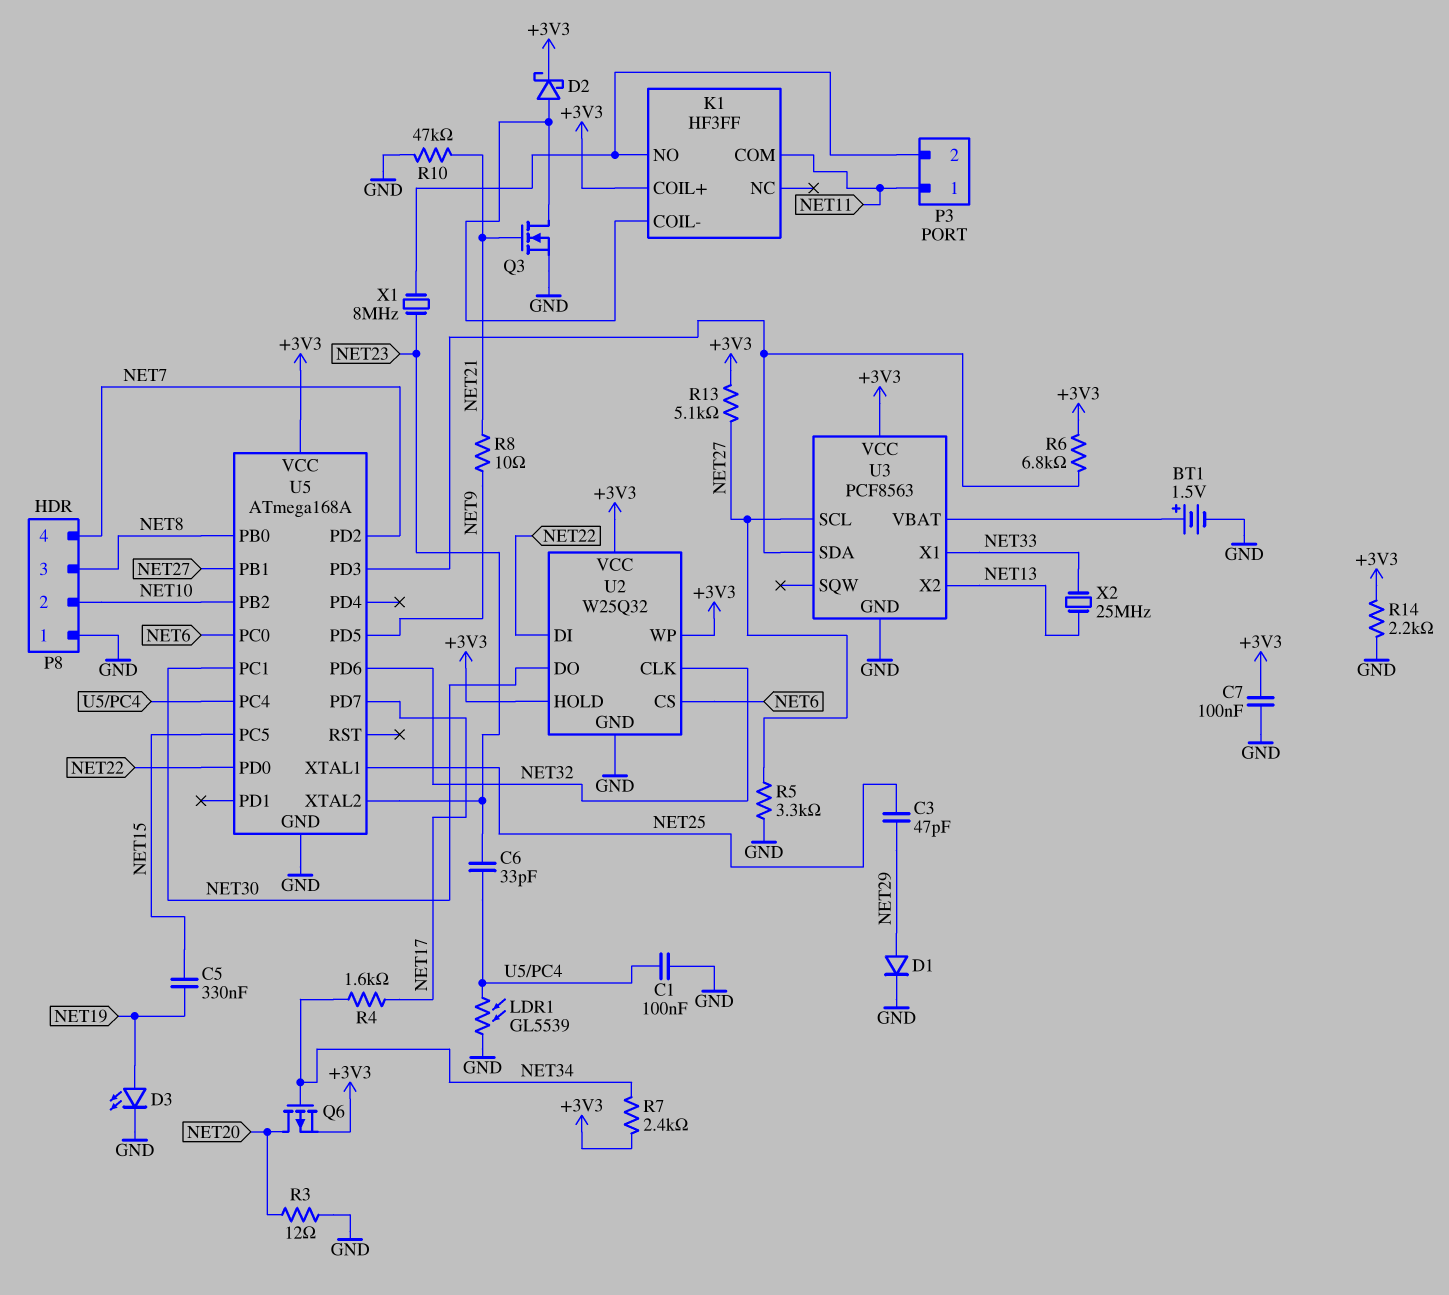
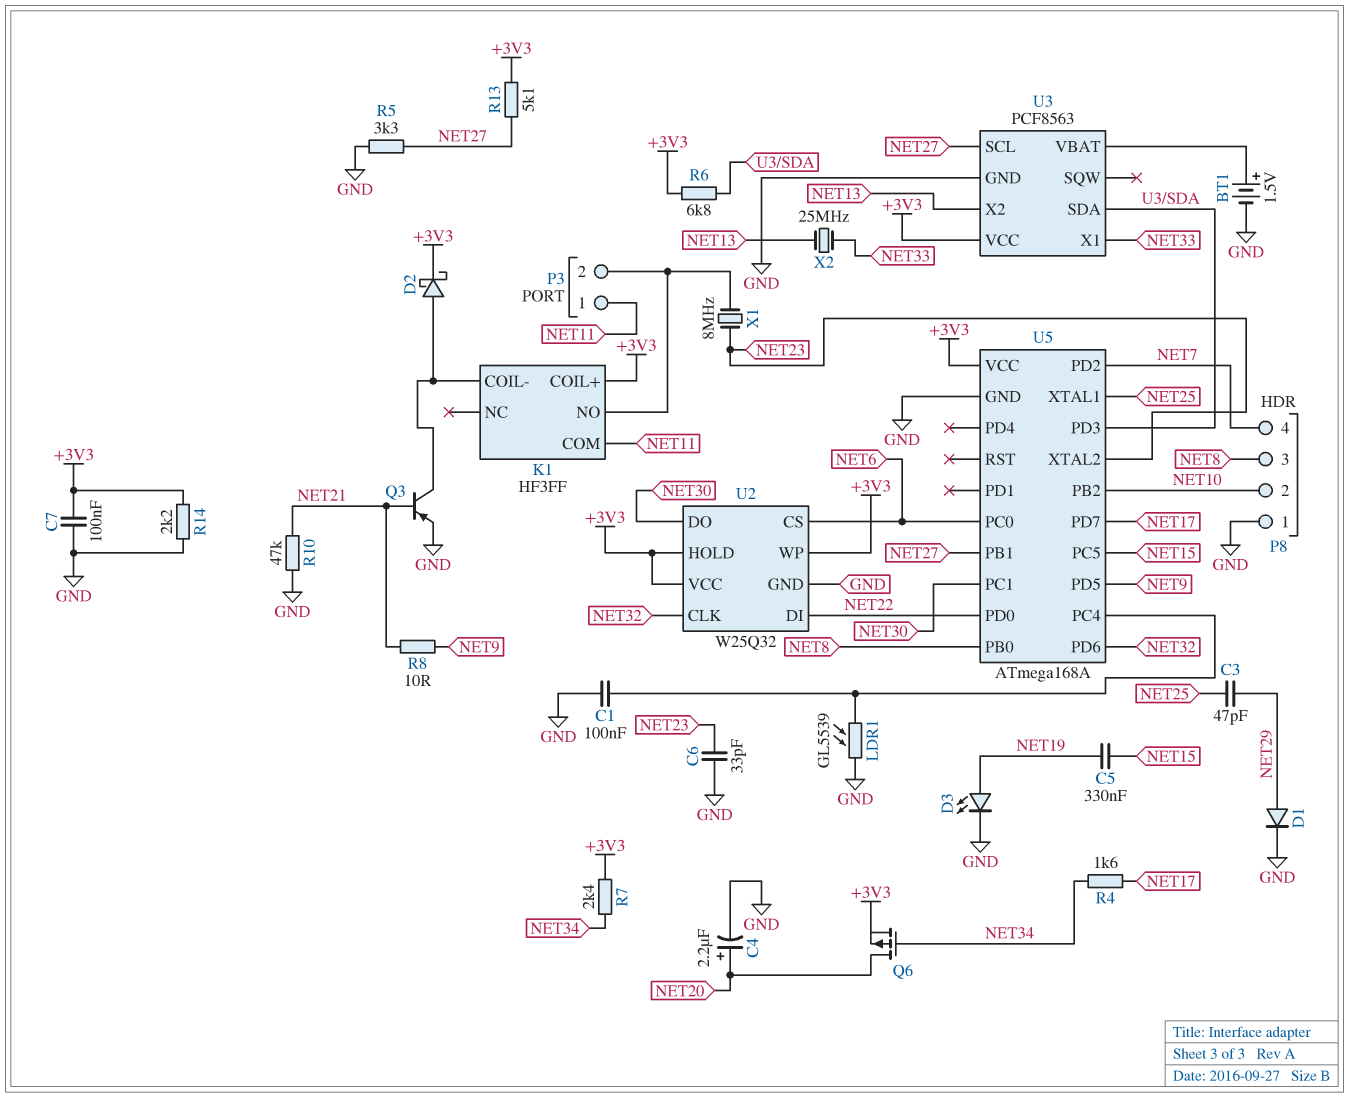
C4: none -> 2.2uF (plus NET20, minus GND)
C6: 33pF (NET23, U5/PC4) -> 33pF (GND, NET23)
Q3: NMOS (G NET21, D K1/COIL-, S GND) -> PNP (B NET21, C K1/COIL-, E GND)
R3: 12 (GND, NET20) -> none

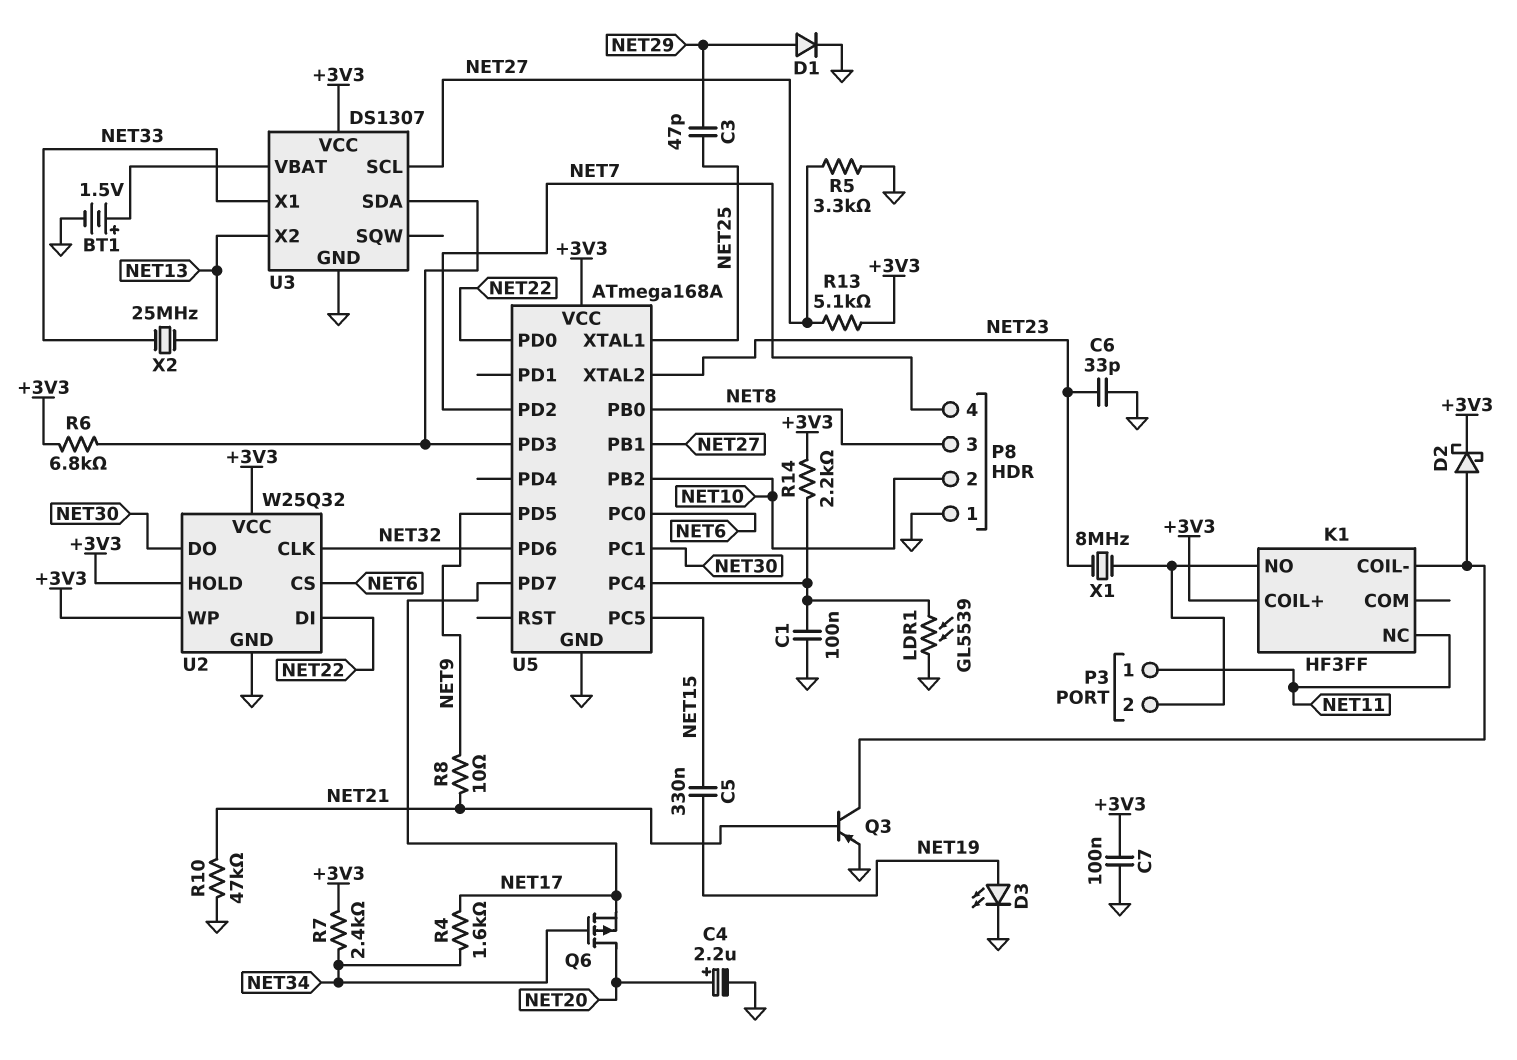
K1 pin COM: NET11 -> none
K1 pin NC: none -> NET11
Q6: PMOS (G NET34, D NET20, S +3V3) -> PMOS (G NET34, D NET20, S NET17)
R14: 2.2k (+3V3, GND) -> 2.2k (+3V3, U5/PC4)
U3: PCF8563 -> DS1307

